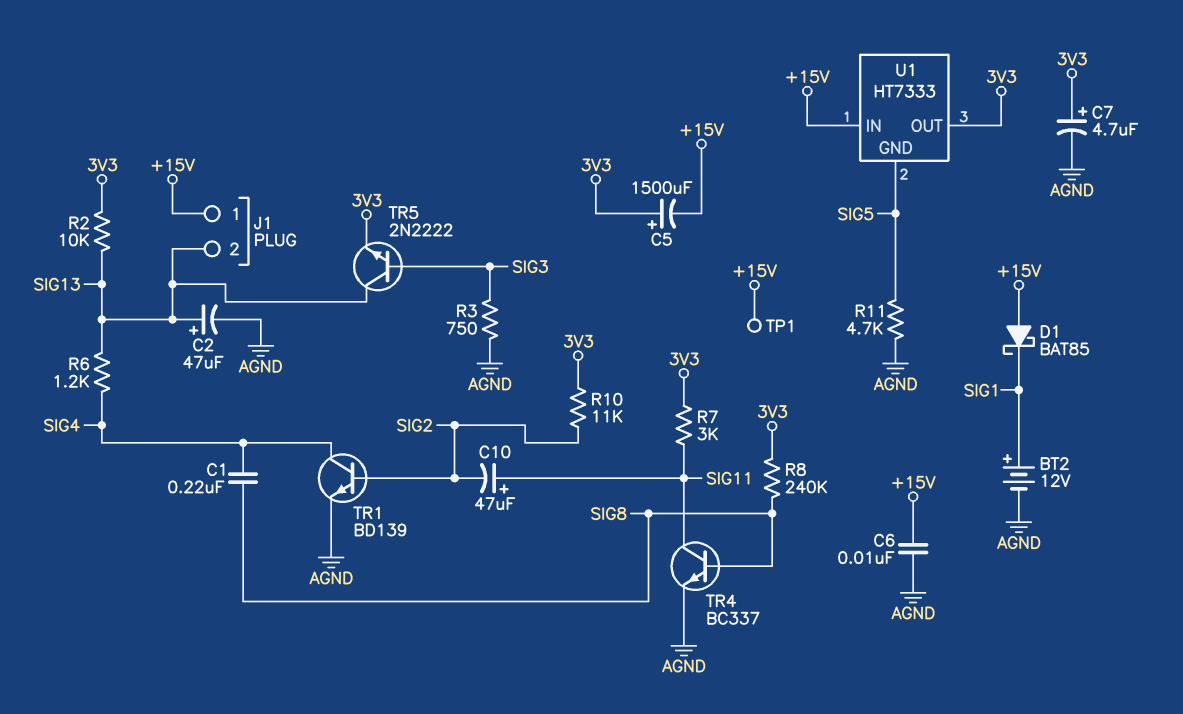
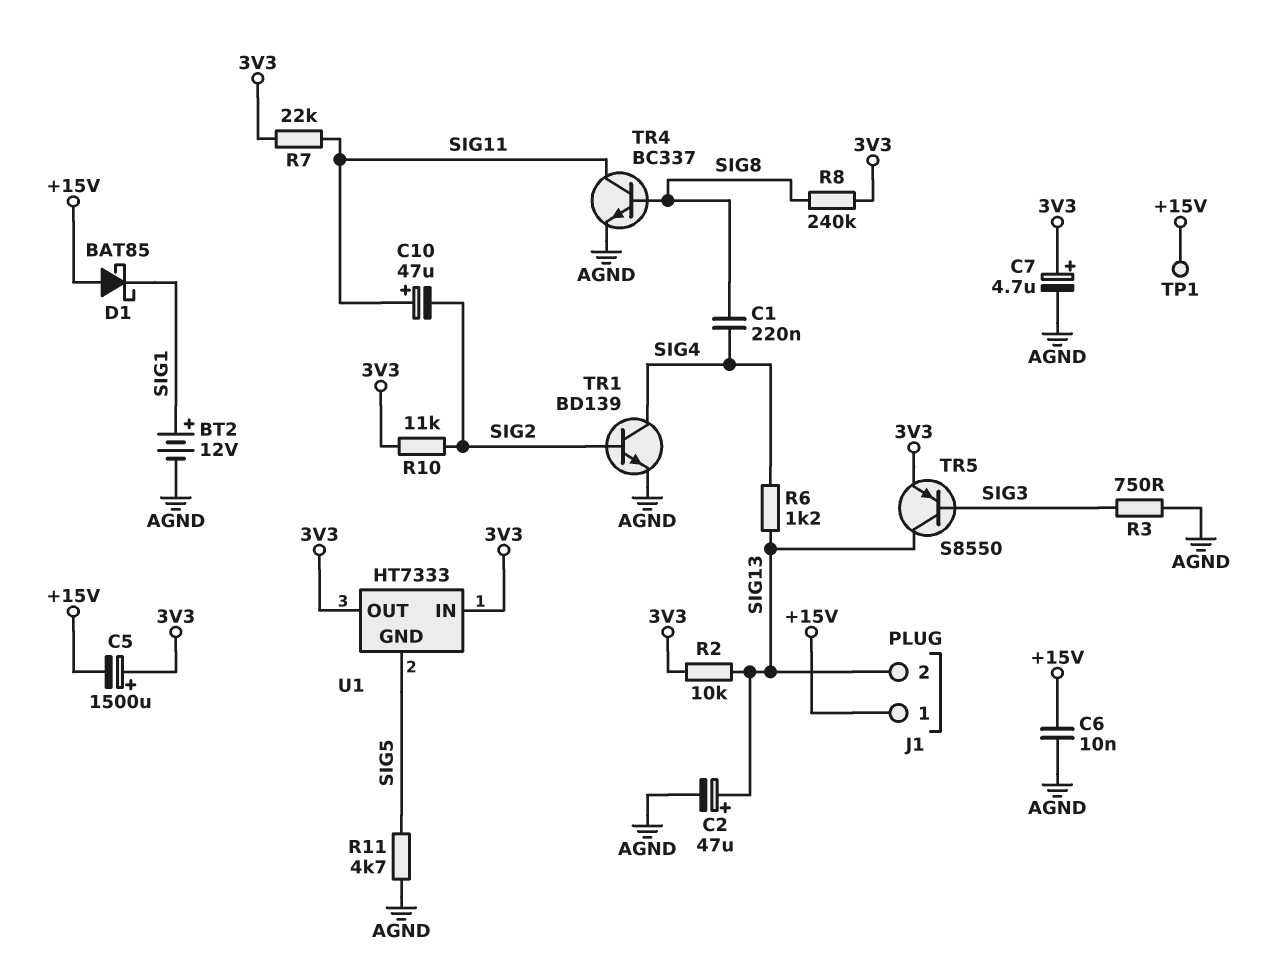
R7: 3k (3V3, SIG11) -> 22k (3V3, SIG11)
TR5: NPN 2N2222 (B SIG3, C SIG13, E 3V3) -> PNP S8550 (B SIG3, C SIG13, E 3V3)
U1 pin IN: +15V -> 3V3

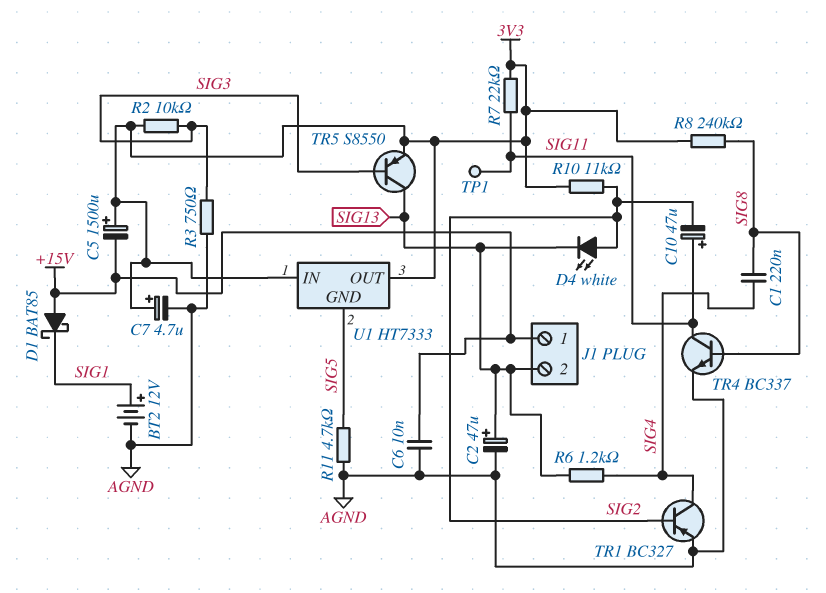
D4: none -> LED white (A SIG2, K SIG13)
R2: 10k (3V3, SIG13) -> 10k (3V3, SIG3)
TP1: test point (+15V) -> test point (SIG11)
TR1: NPN BD139 (B SIG2, C SIG4, E AGND) -> PNP BC327 (B SIG2, C SIG4, E AGND)

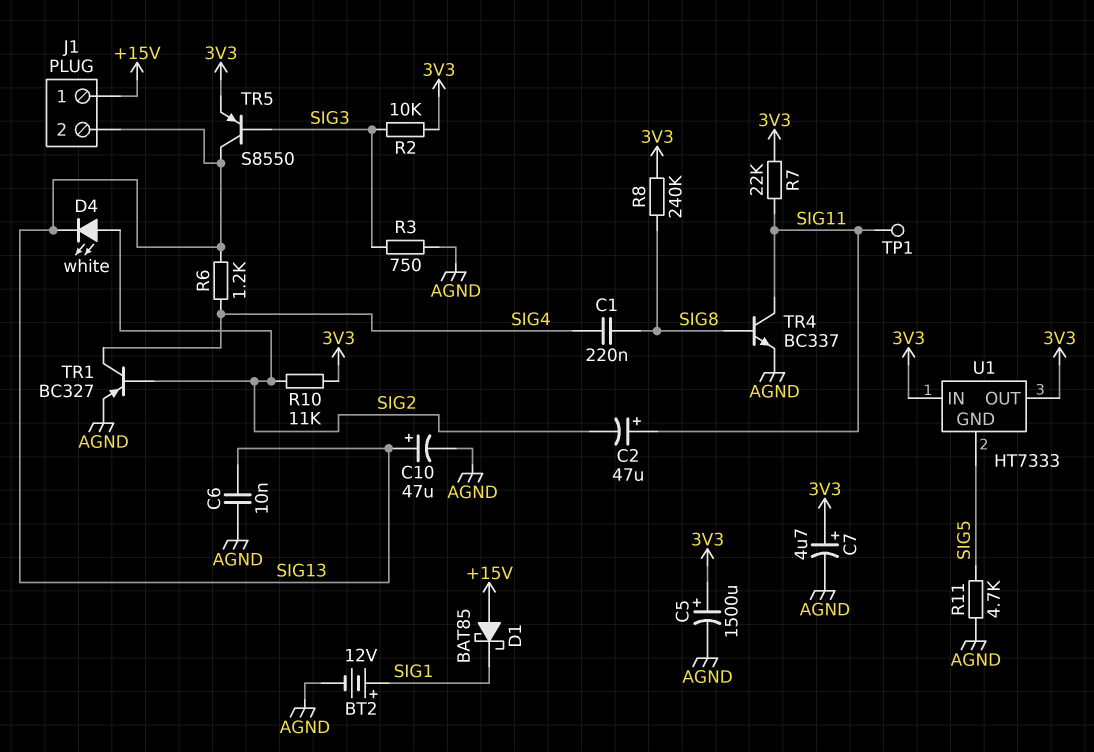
C2: 47uF (plus SIG13, minus AGND) -> 47uF (plus SIG11, minus SIG2)
C5: 1500uF (plus 3V3, minus +15V) -> 1500uF (plus 3V3, minus AGND)
C6: 10nF (+15V, AGND) -> 10nF (AGND, SIG13)
C10: 47uF (plus SIG11, minus SIG2) -> 47uF (plus SIG13, minus AGND)

